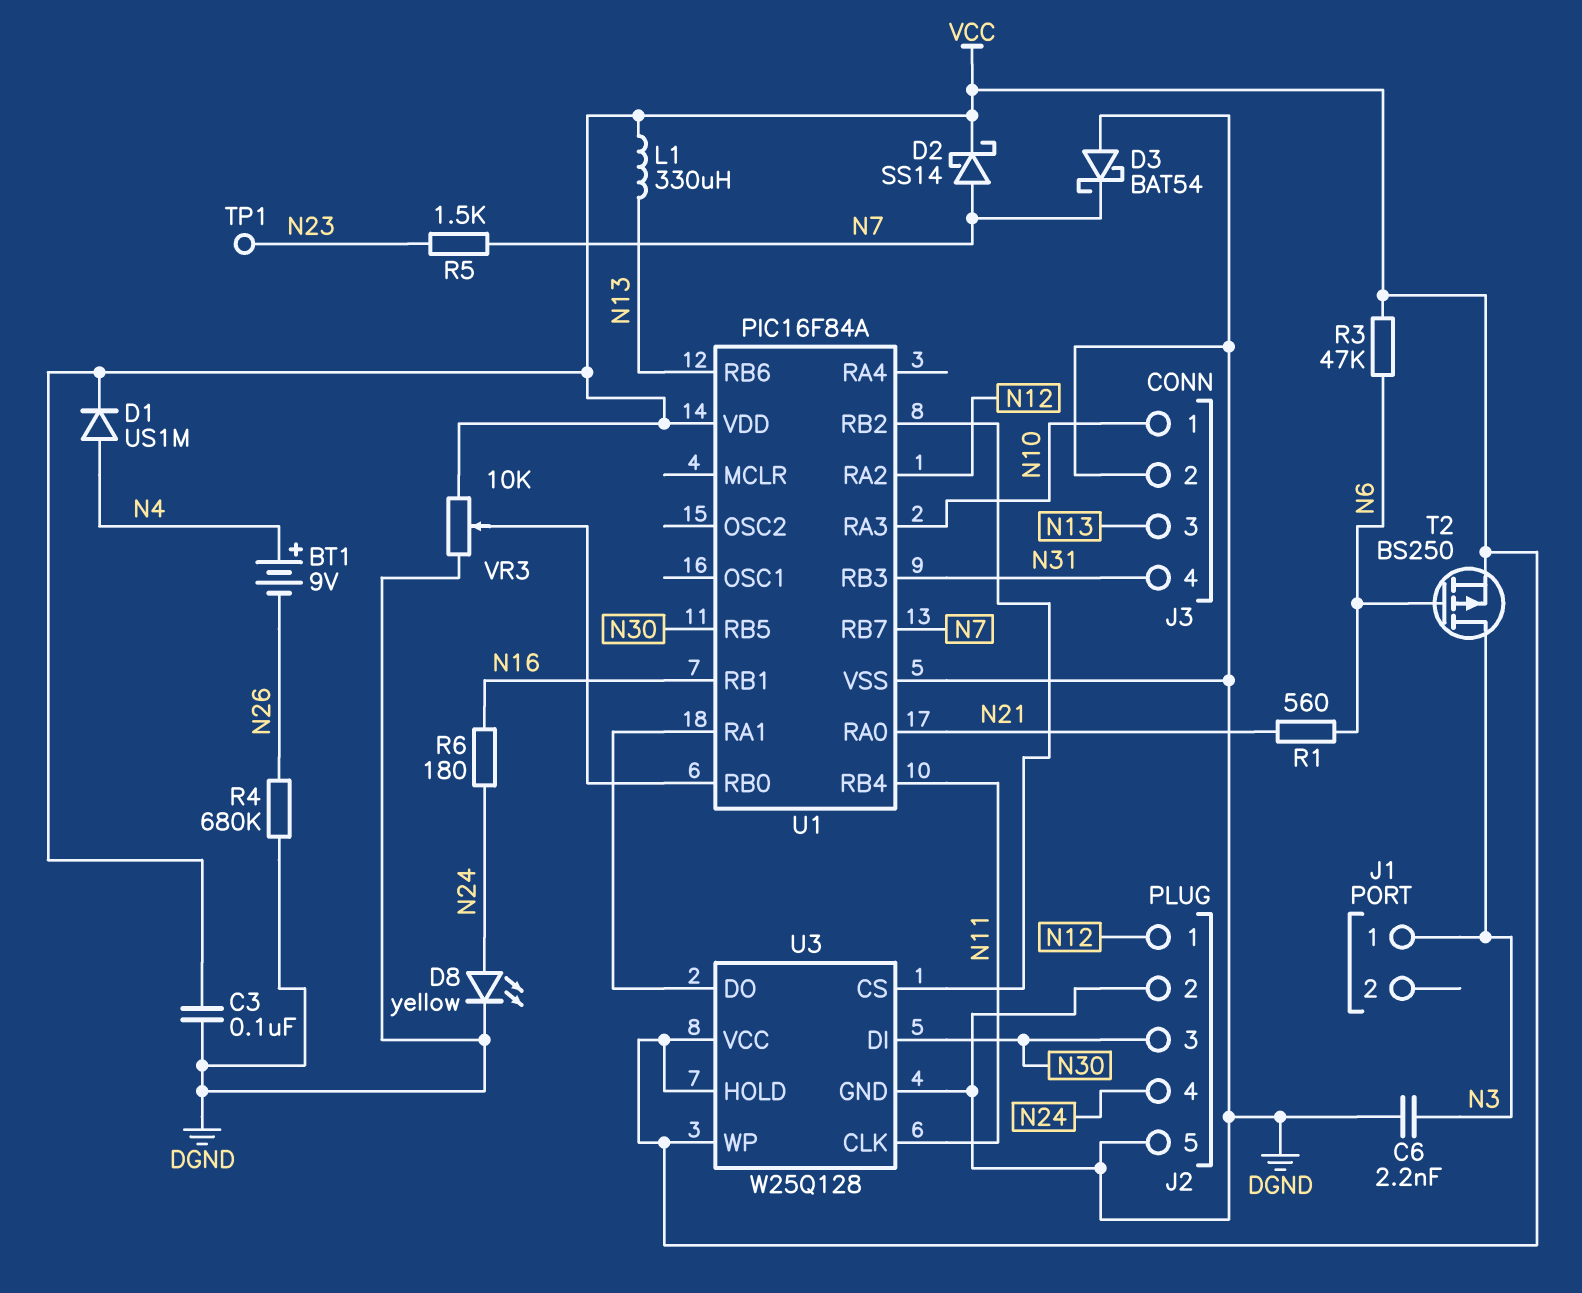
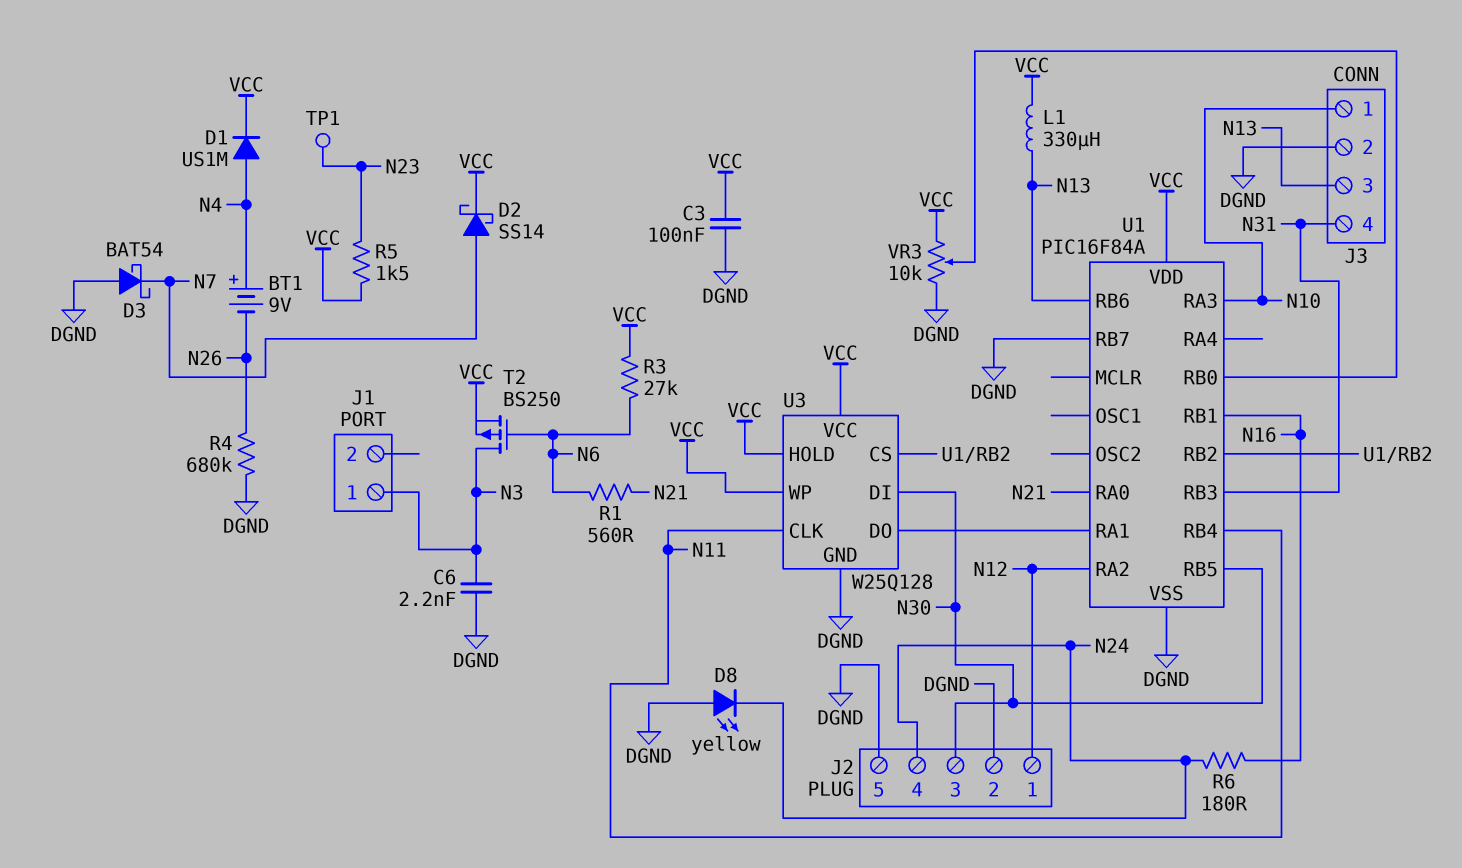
D8: LED yellow (A N24, K DGND) -> LED yellow (A DGND, K N24)
R3: 47k (N6, VCC) -> 27k (N6, VCC)
R5: 1.5k (N7, N23) -> 1.5k (N23, VCC)
U1 pin RB7: N7 -> DGND

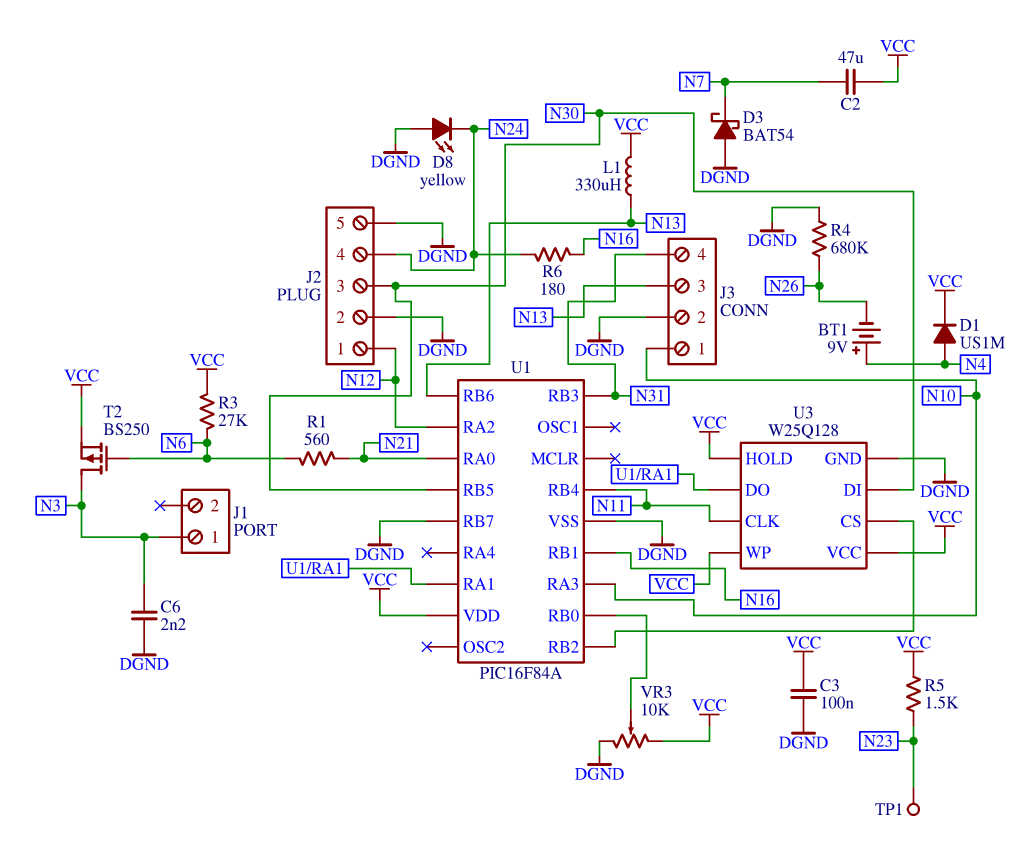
C2: none -> 47uF (N7, VCC)
D2: schottky SS14 (A N7, K VCC) -> none

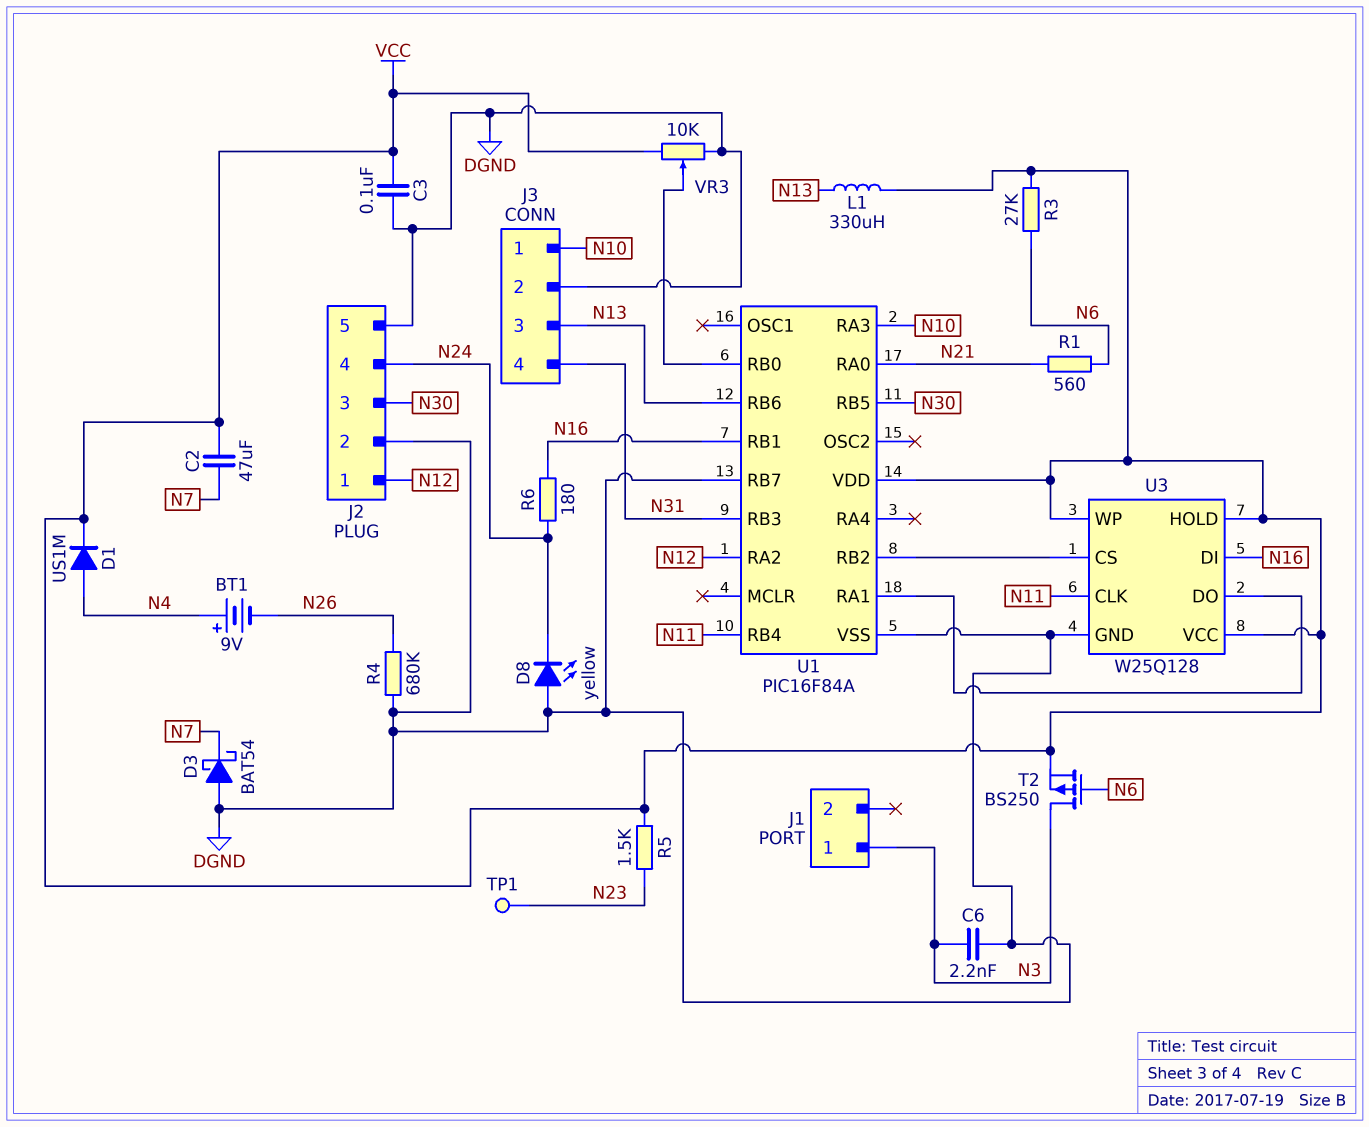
U3 pin DI: N30 -> N16

